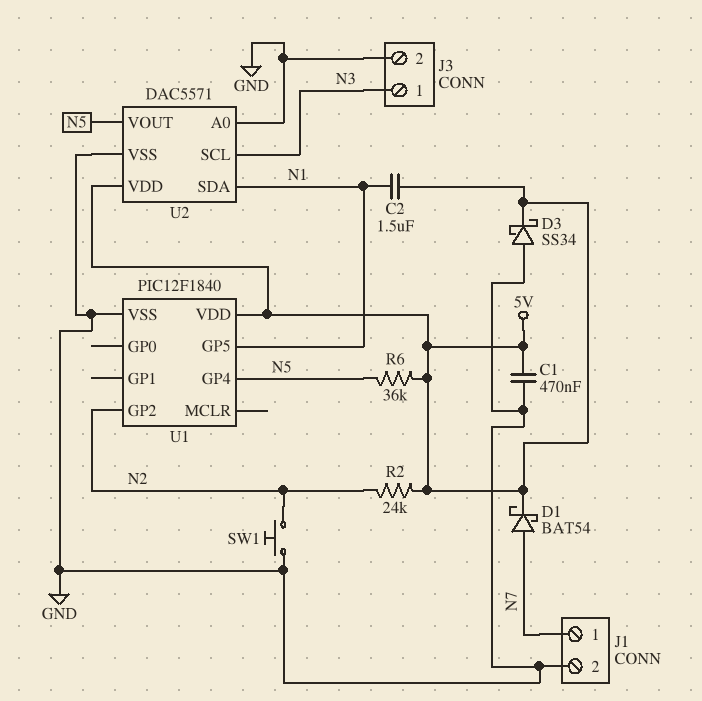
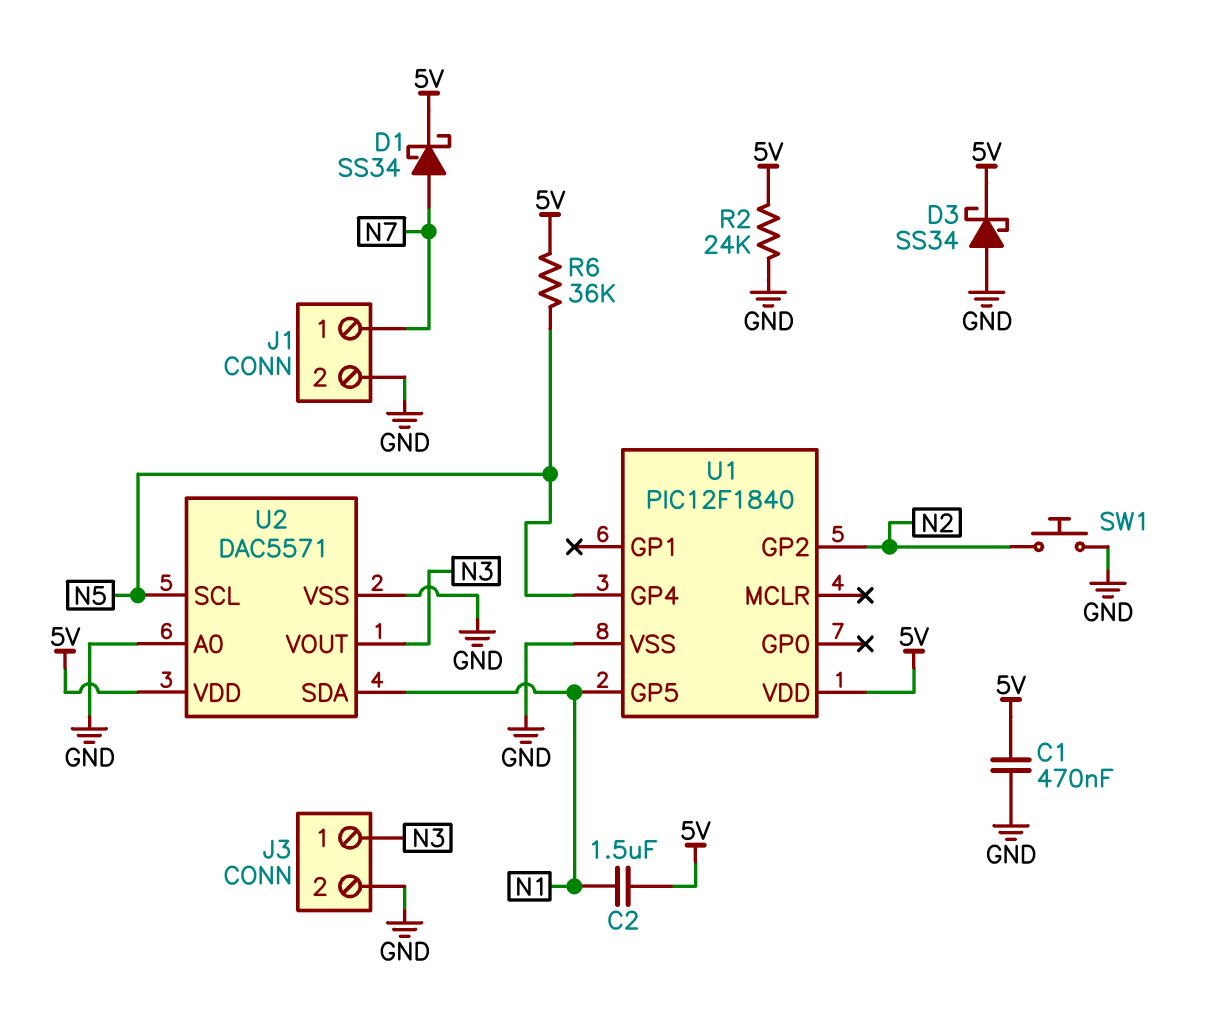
D1: schottky BAT54 (A N7, K 5V) -> schottky SS34 (A N7, K 5V)
R2: 24k (5V, N2) -> 24k (5V, GND)
U2 pin SCL: N3 -> N5
U2 pin VOUT: N5 -> N3

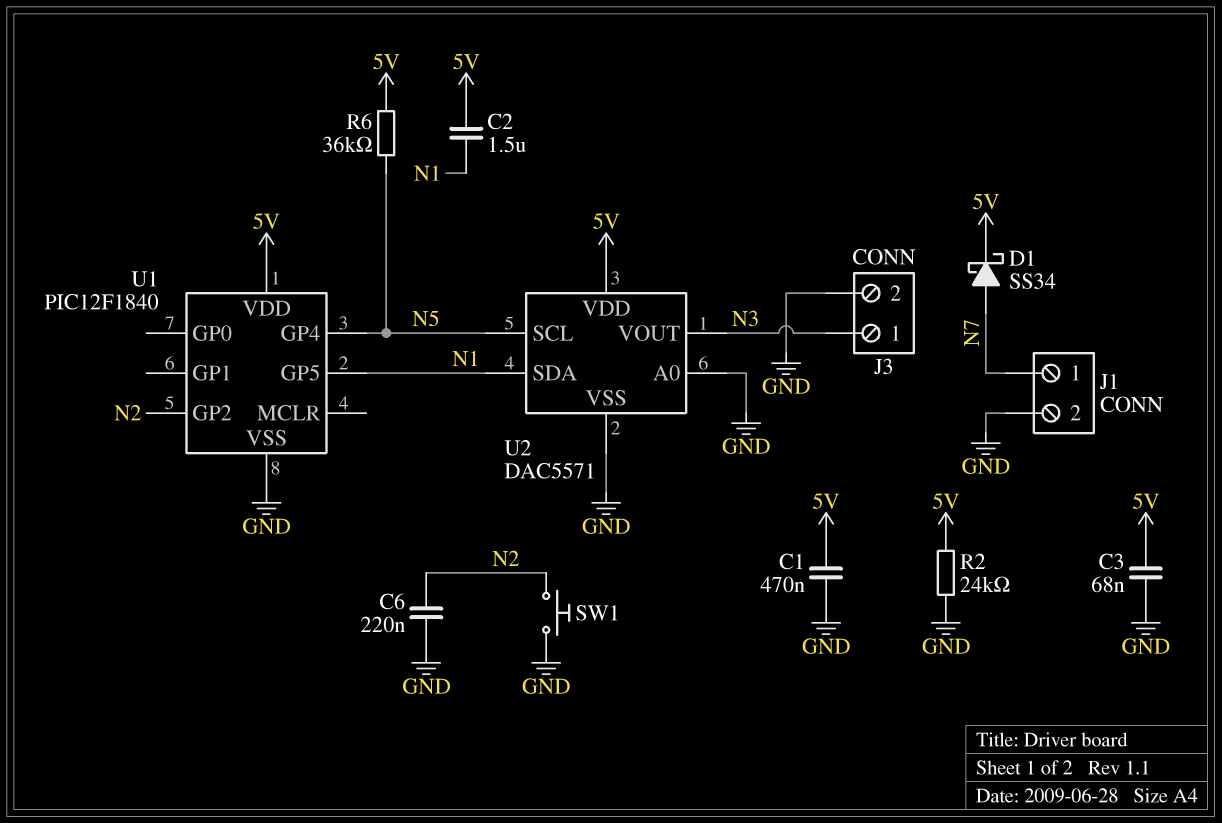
C3: none -> 68nF (5V, GND)
C6: none -> 220nF (GND, N2)
D3: schottky SS34 (A GND, K 5V) -> none

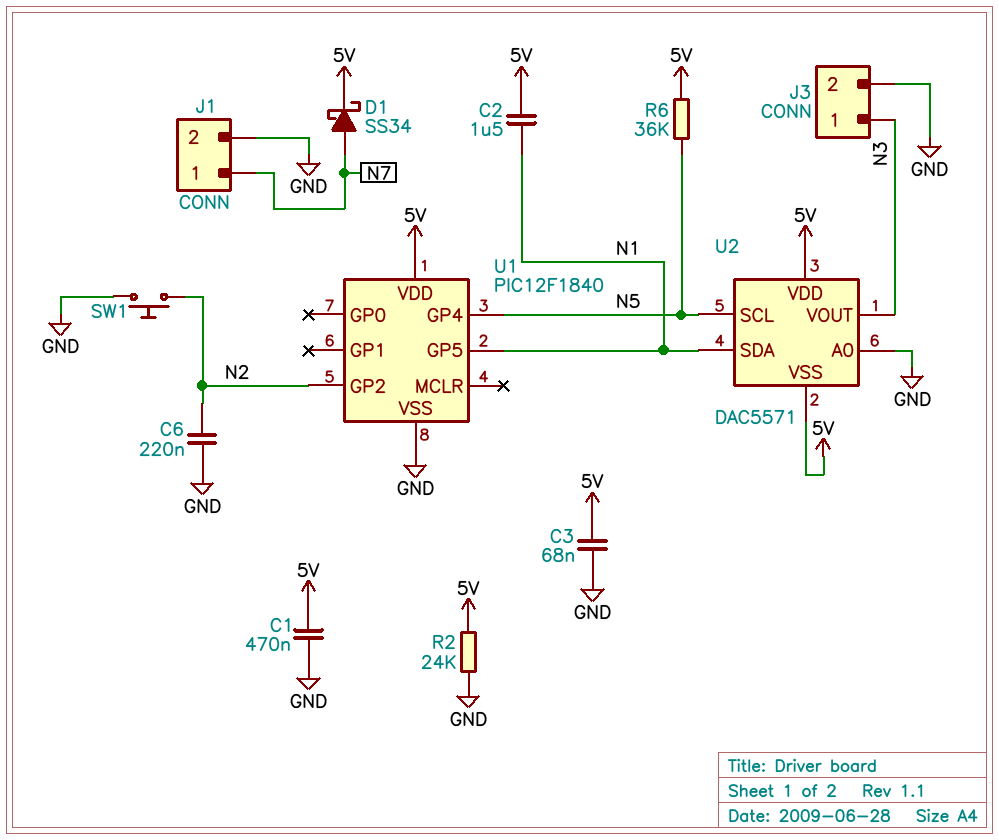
U2 pin VSS: GND -> 5V

